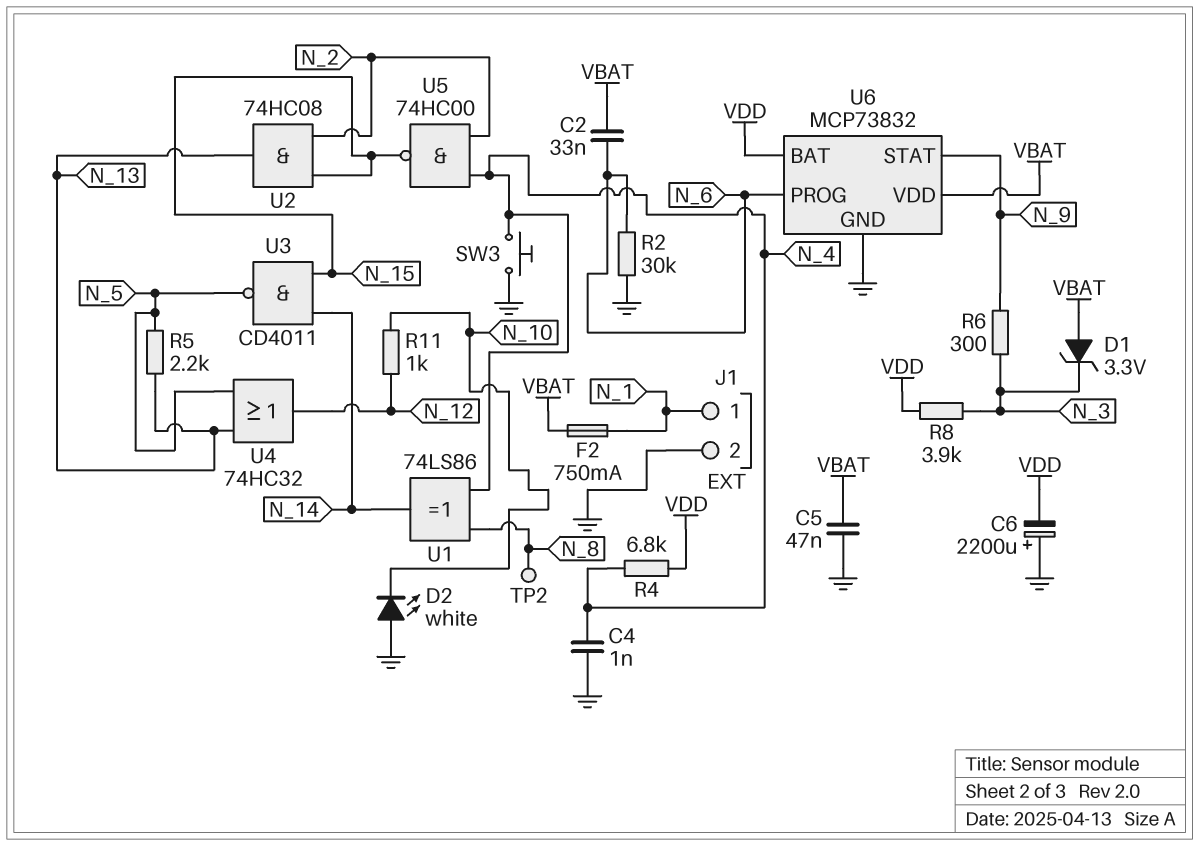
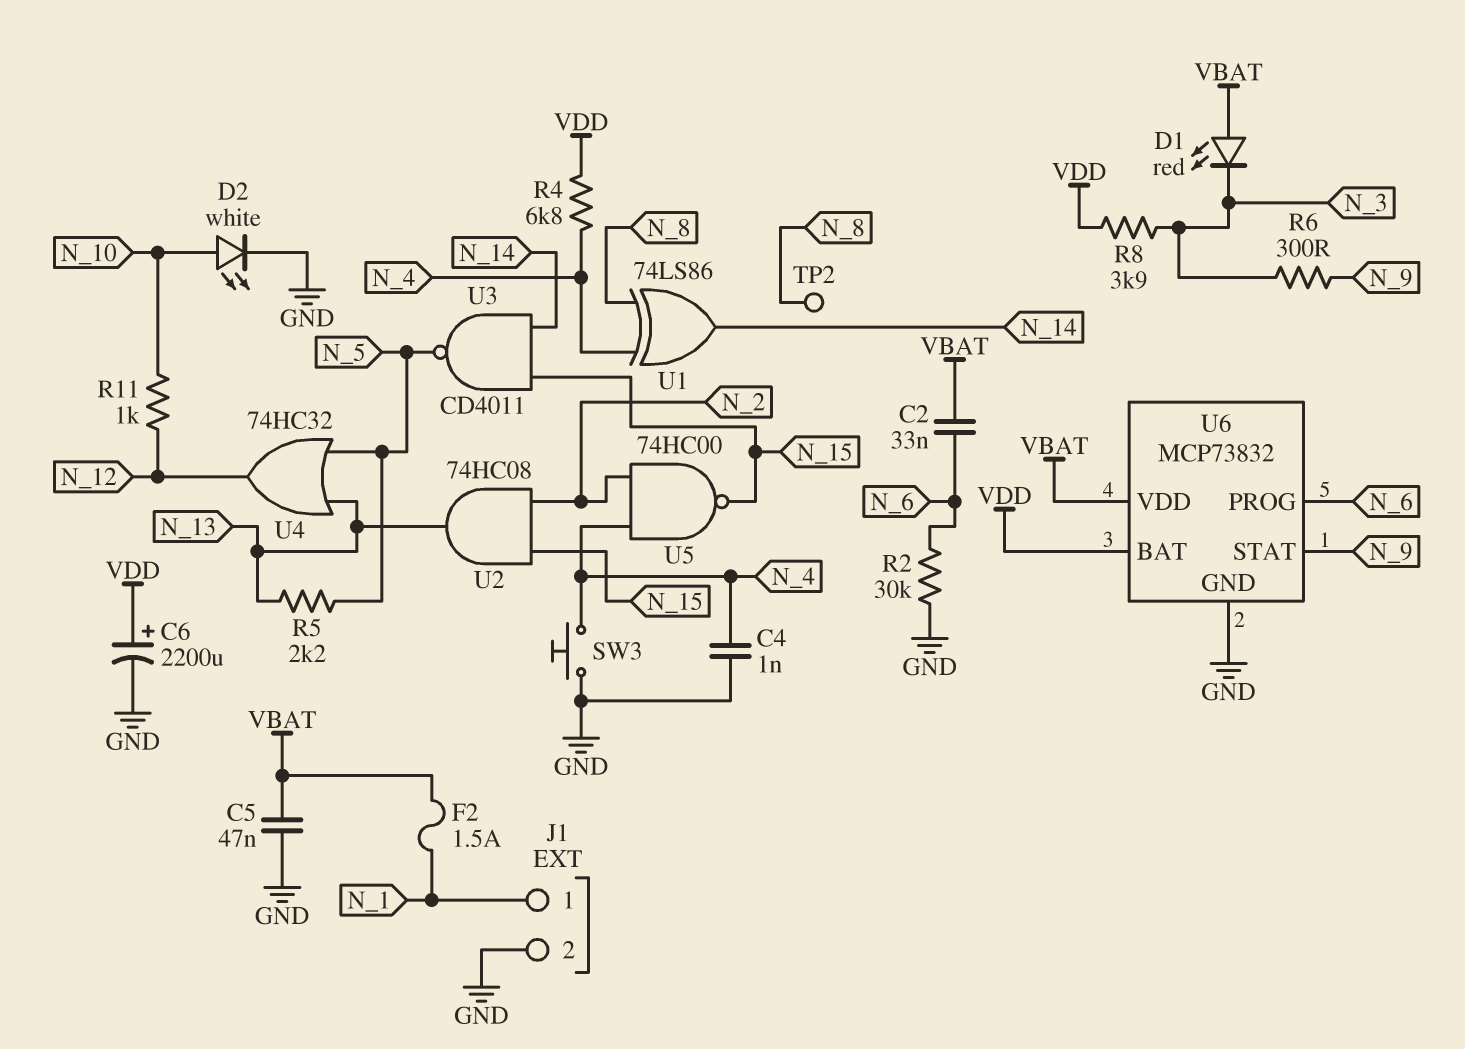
C6: 2200uF (plus GND, minus VDD) -> 2200uF (plus VDD, minus GND)
D1: zener 3.3V (A VBAT, K N_3) -> LED red (A VBAT, K N_3)
D2: LED white (A GND, K N_10) -> LED white (A N_10, K GND)
F2: 750mA (N_1, VBAT) -> 1.5A (N_1, VBAT)

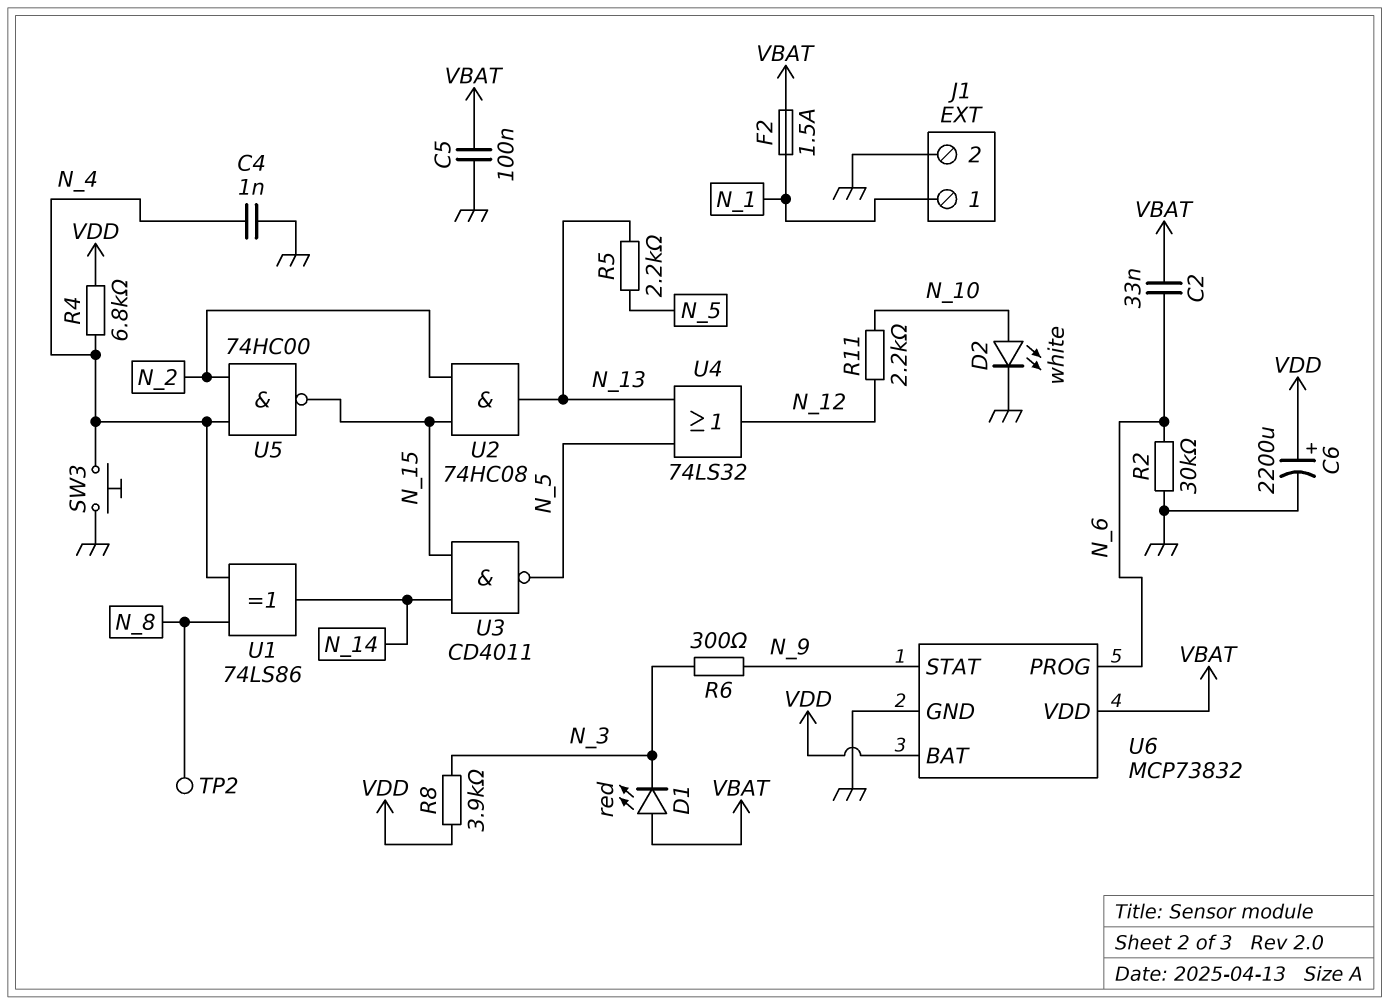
C5: 47nF (GND, VBAT) -> 100nF (GND, VBAT)
R11: 1k (N_10, N_12) -> 2.2k (N_10, N_12)
U4: OR 74HC32 (in N_5, in N_13, out N_12) -> OR 74LS32 (in N_5, in N_13, out N_12)

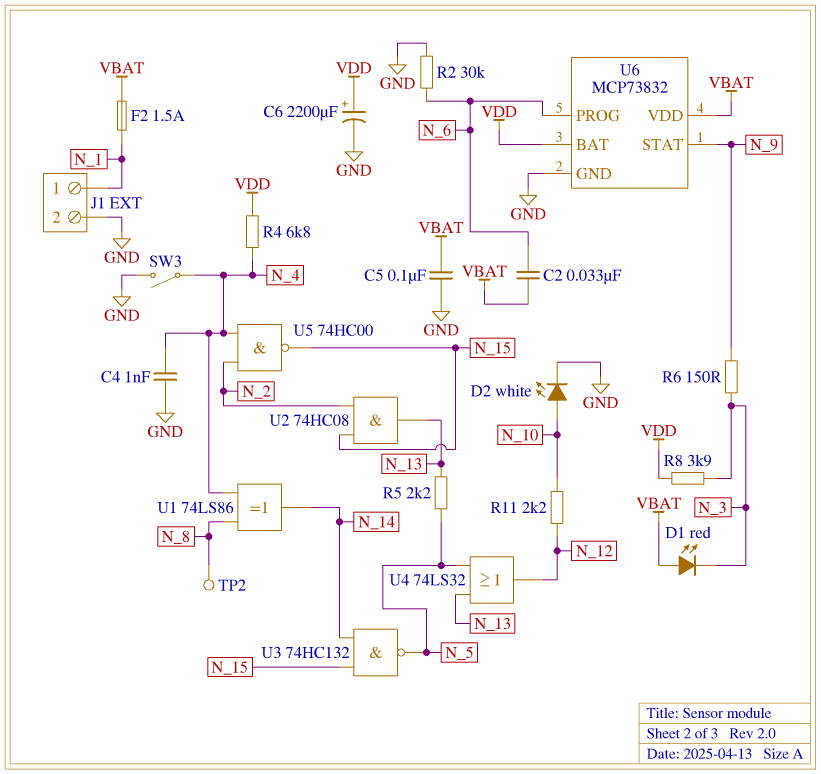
R6: 300 (N_3, N_9) -> 150 (N_3, N_9)
SW3: button (GND, N_4) -> switch (GND, N_4)
U3: NAND CD4011 (in N_14, in N_15, out N_5) -> NAND 74HC132 (in N_14, in N_15, out N_5)

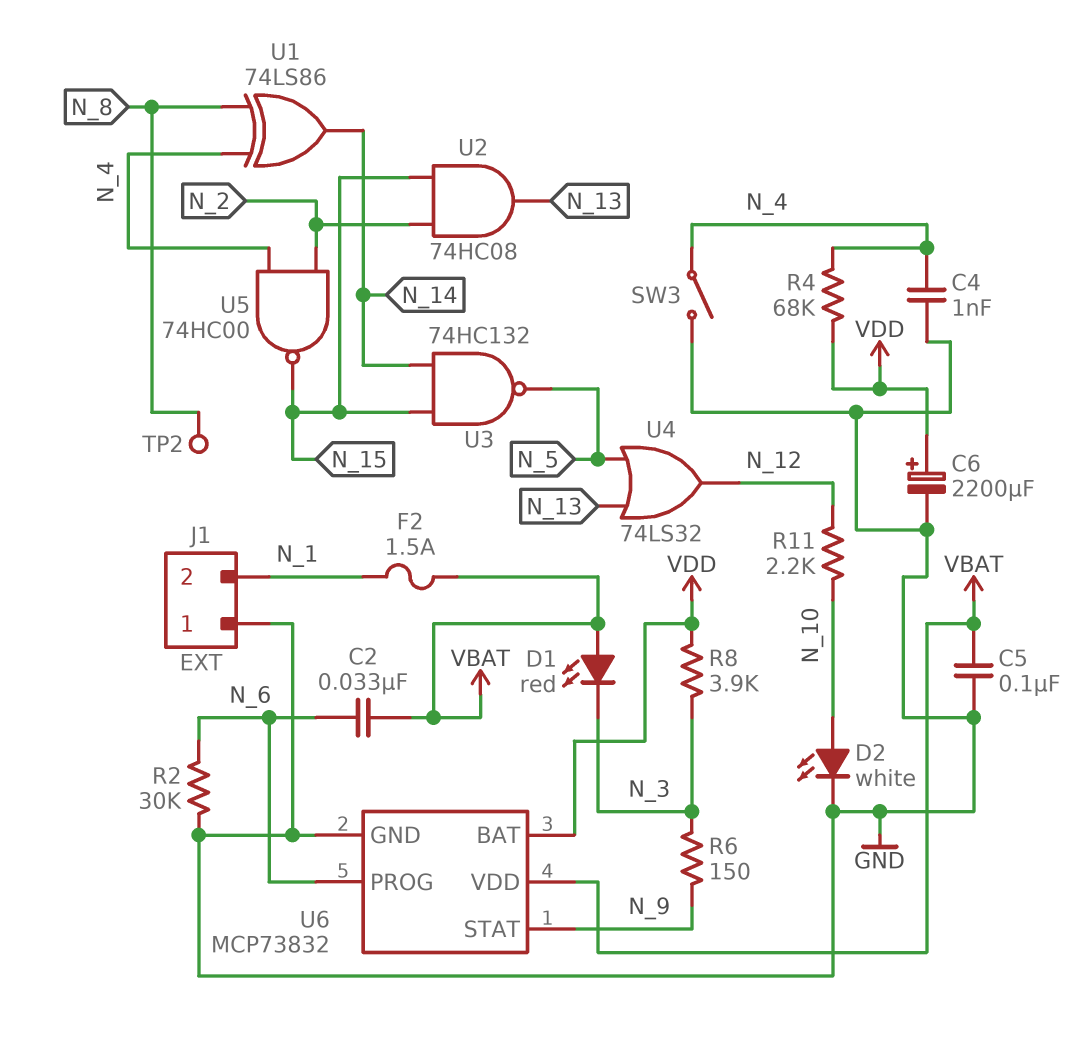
J1 pin 1: N_1 -> GND
J1 pin 2: GND -> N_1
R4: 6.8k (N_4, VDD) -> 68k (N_4, VDD)
R5: 2.2k (N_5, N_13) -> none

